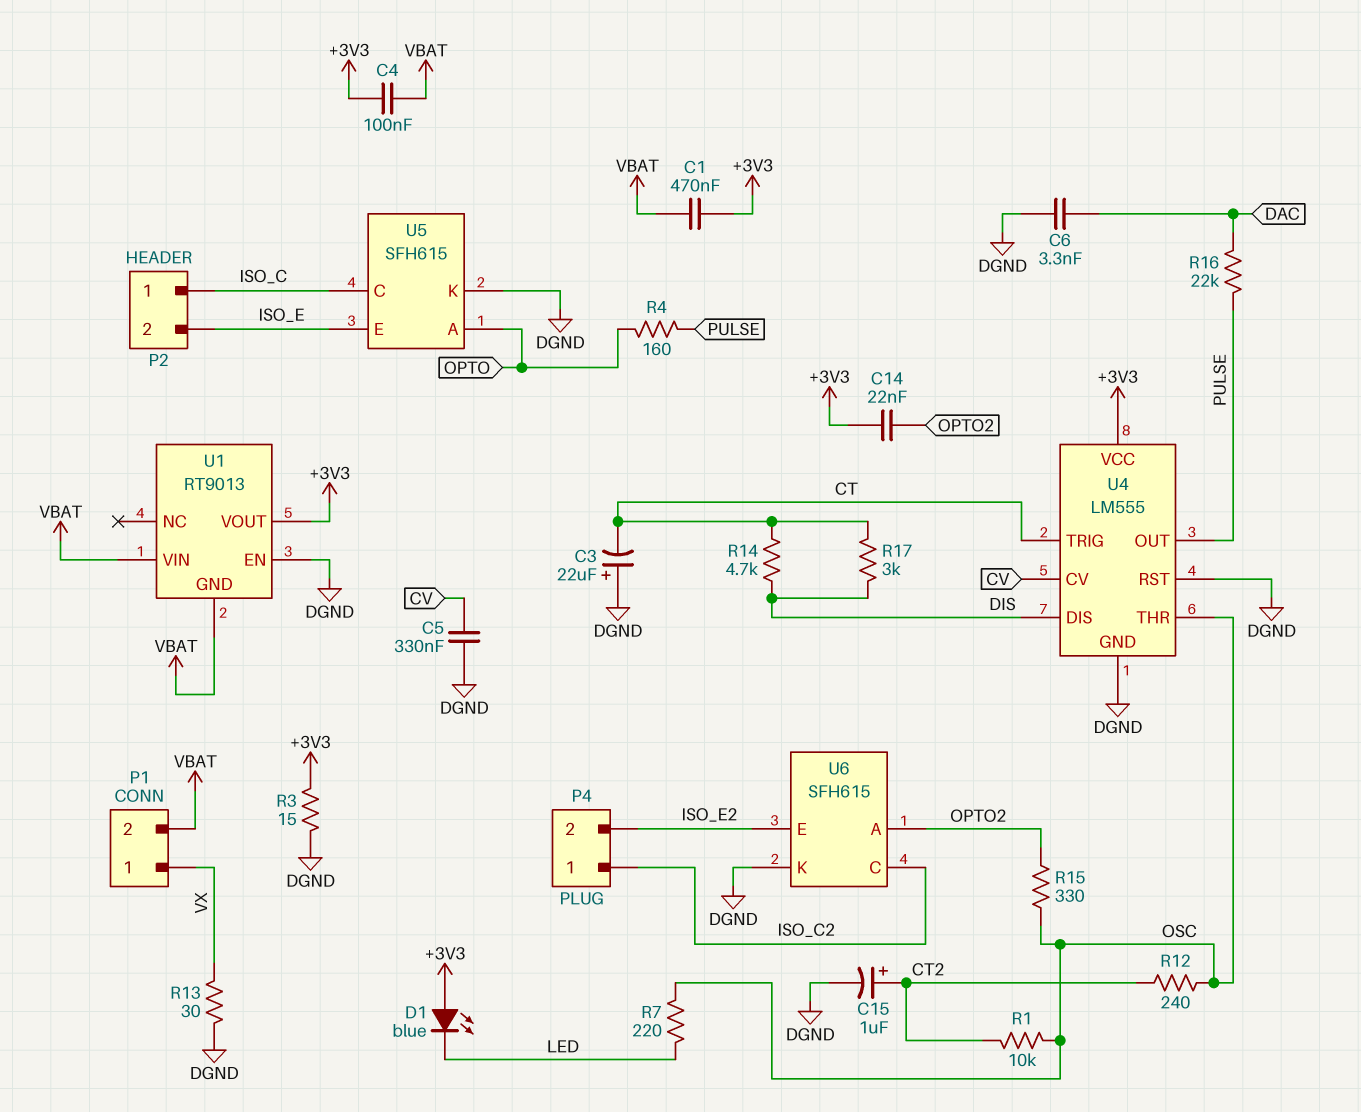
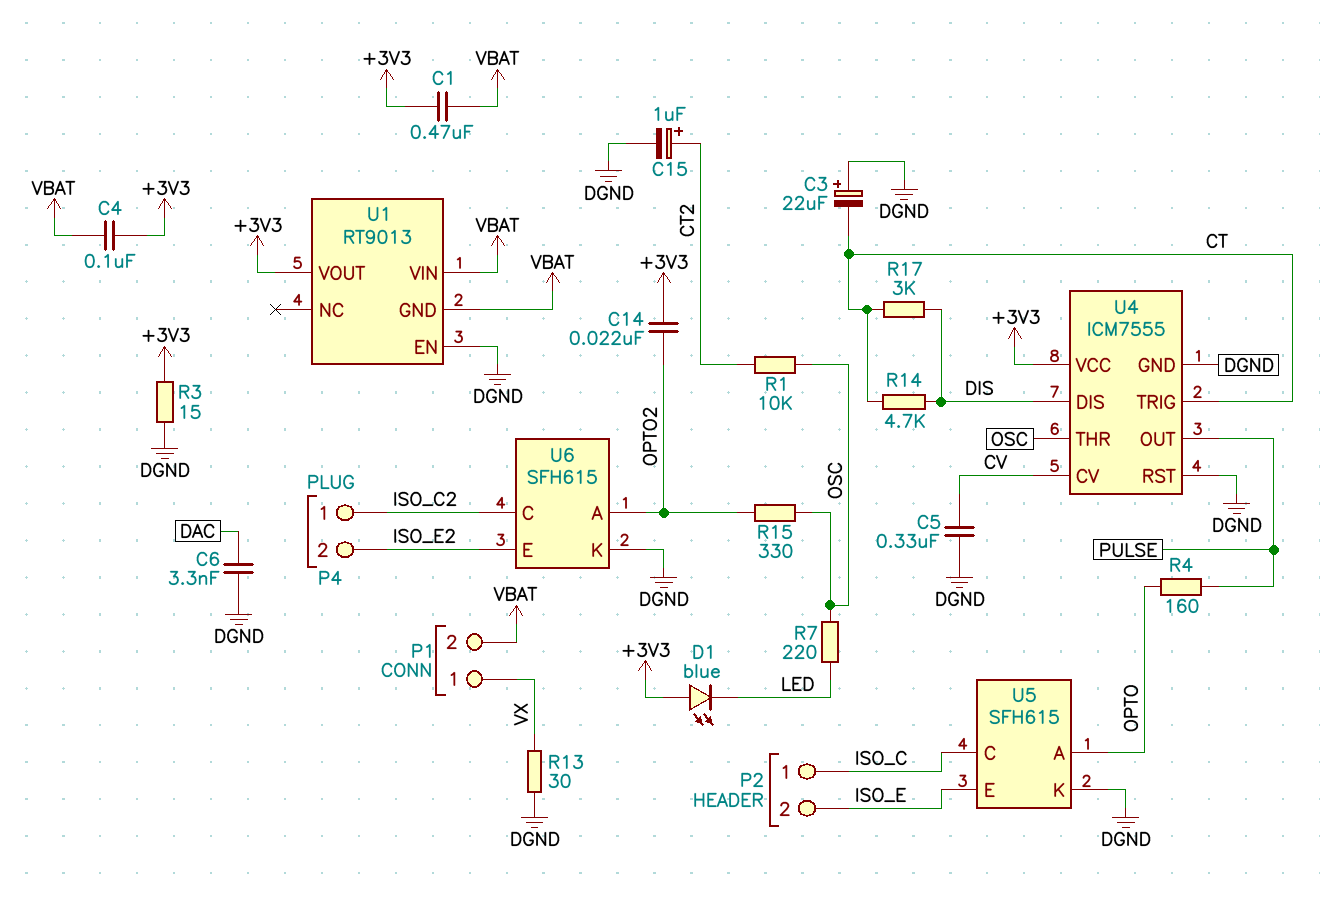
R12: 240 (CT2, OSC) -> none
R16: 22k (DAC, PULSE) -> none
U4: LM555 -> ICM7555

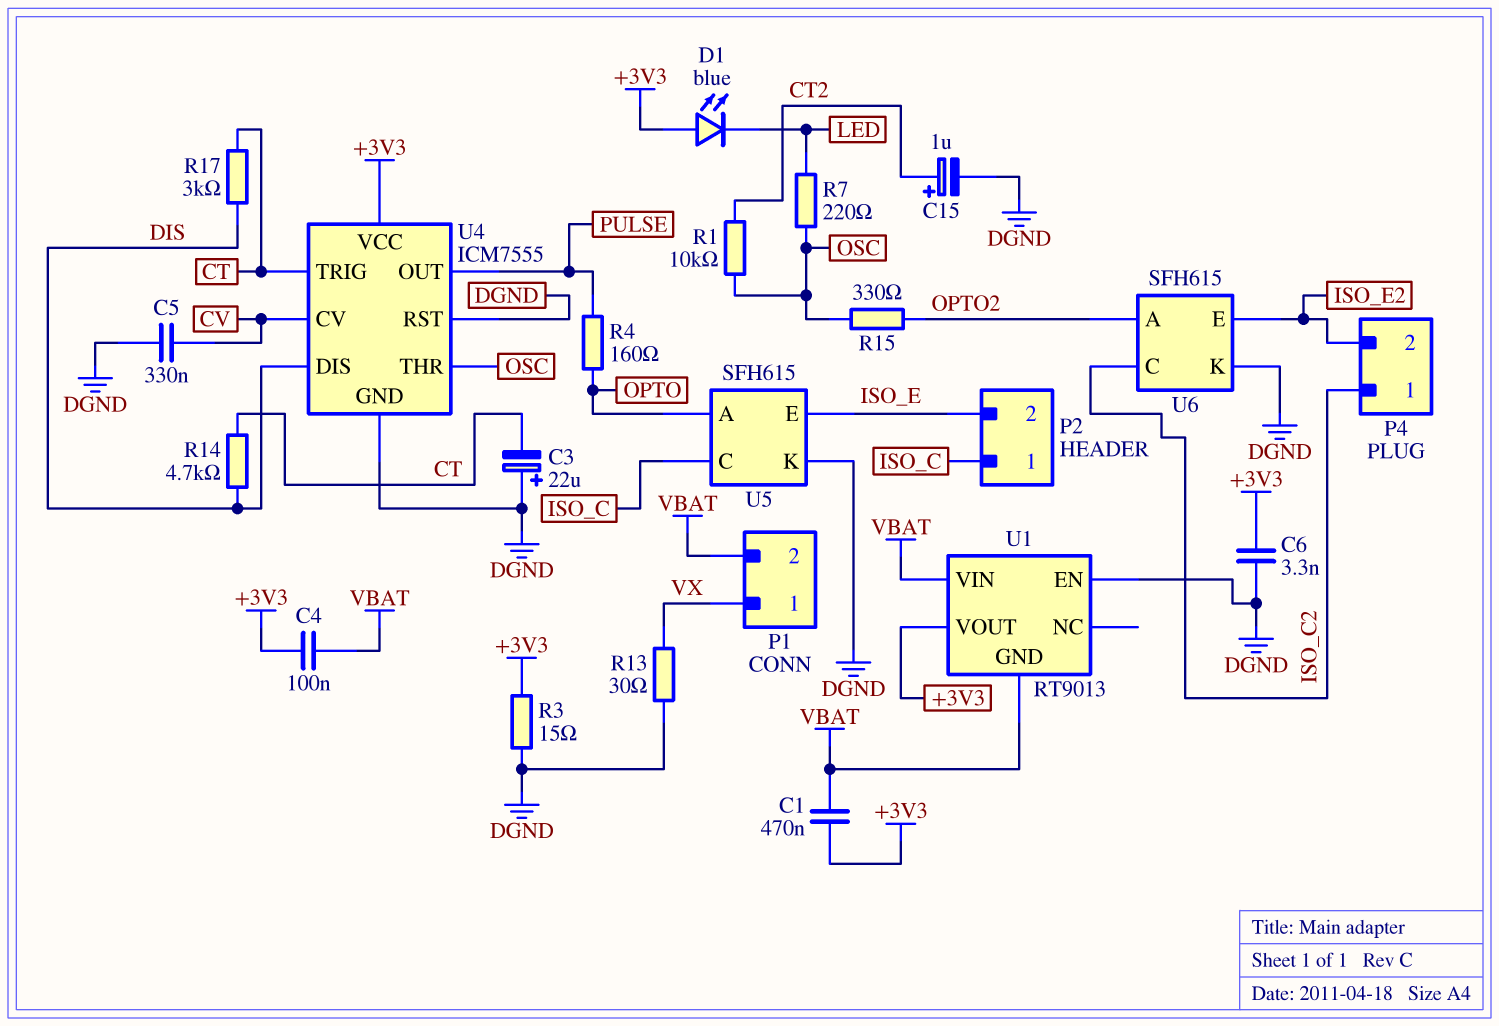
C6: 3.3nF (DAC, DGND) -> 3.3nF (+3V3, DGND)
C14: 22nF (+3V3, OPTO2) -> none

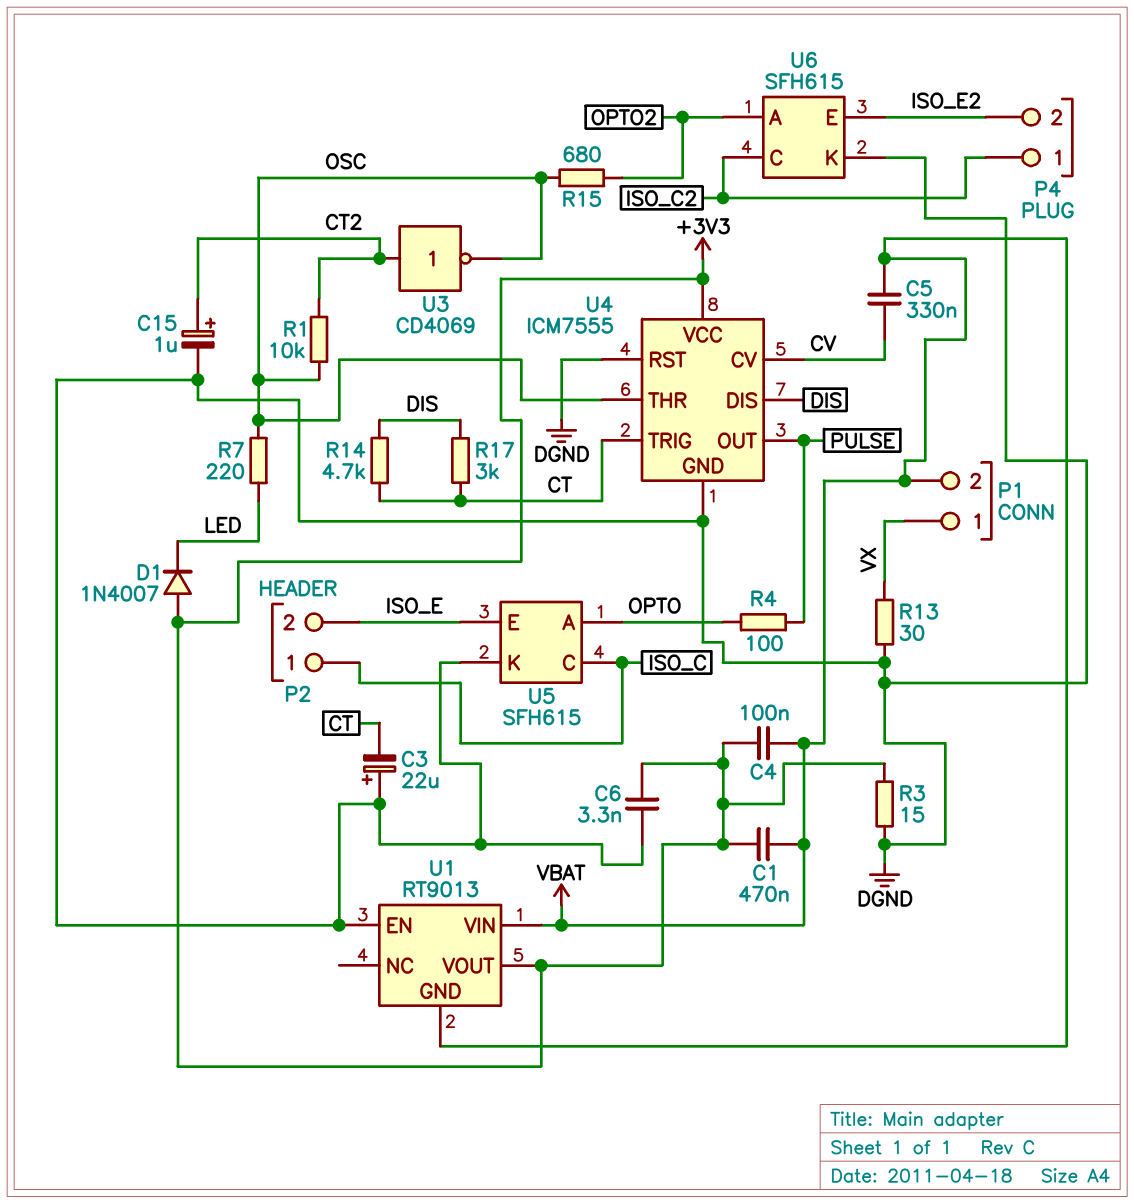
C5: 330nF (CV, DGND) -> 330nF (CV, VBAT)
D1: LED blue (A +3V3, K LED) -> diode 1N4007 (A +3V3, K LED)
R4: 160 (OPTO, PULSE) -> 100 (OPTO, PULSE)
R15: 330 (OPTO2, OSC) -> 680 (OPTO2, OSC)
U3: none -> NOT CD4069 (in CT2, out OSC)

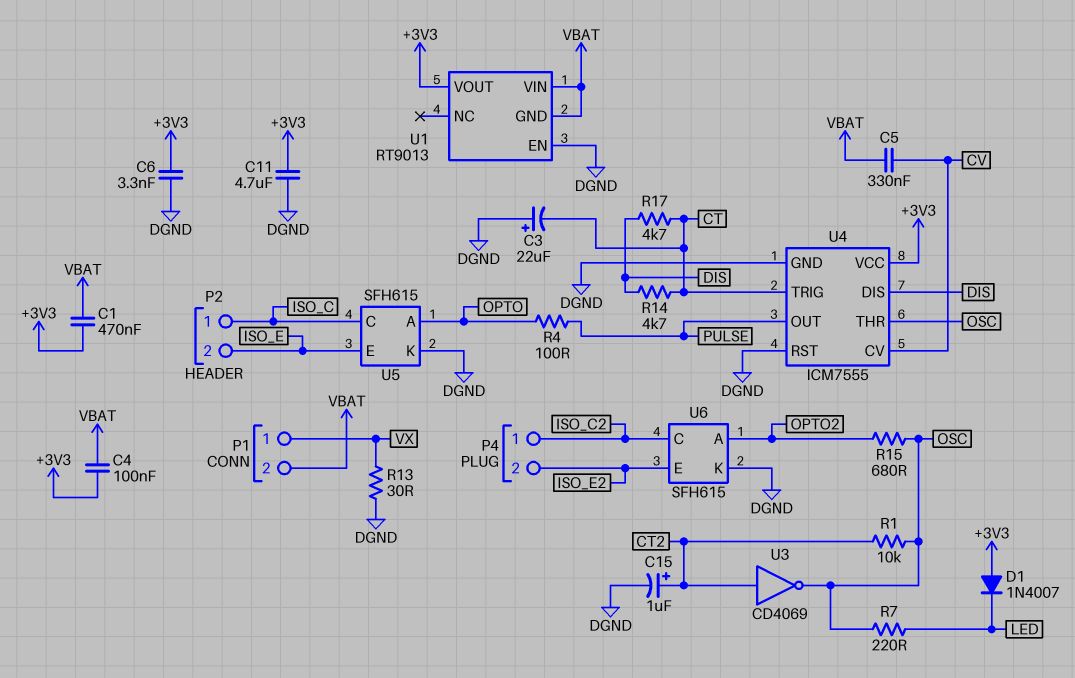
C11: none -> 4.7uF (+3V3, DGND)
R3: 15 (+3V3, DGND) -> none
R17: 3k (CT, DIS) -> 4.7k (CT, DIS)

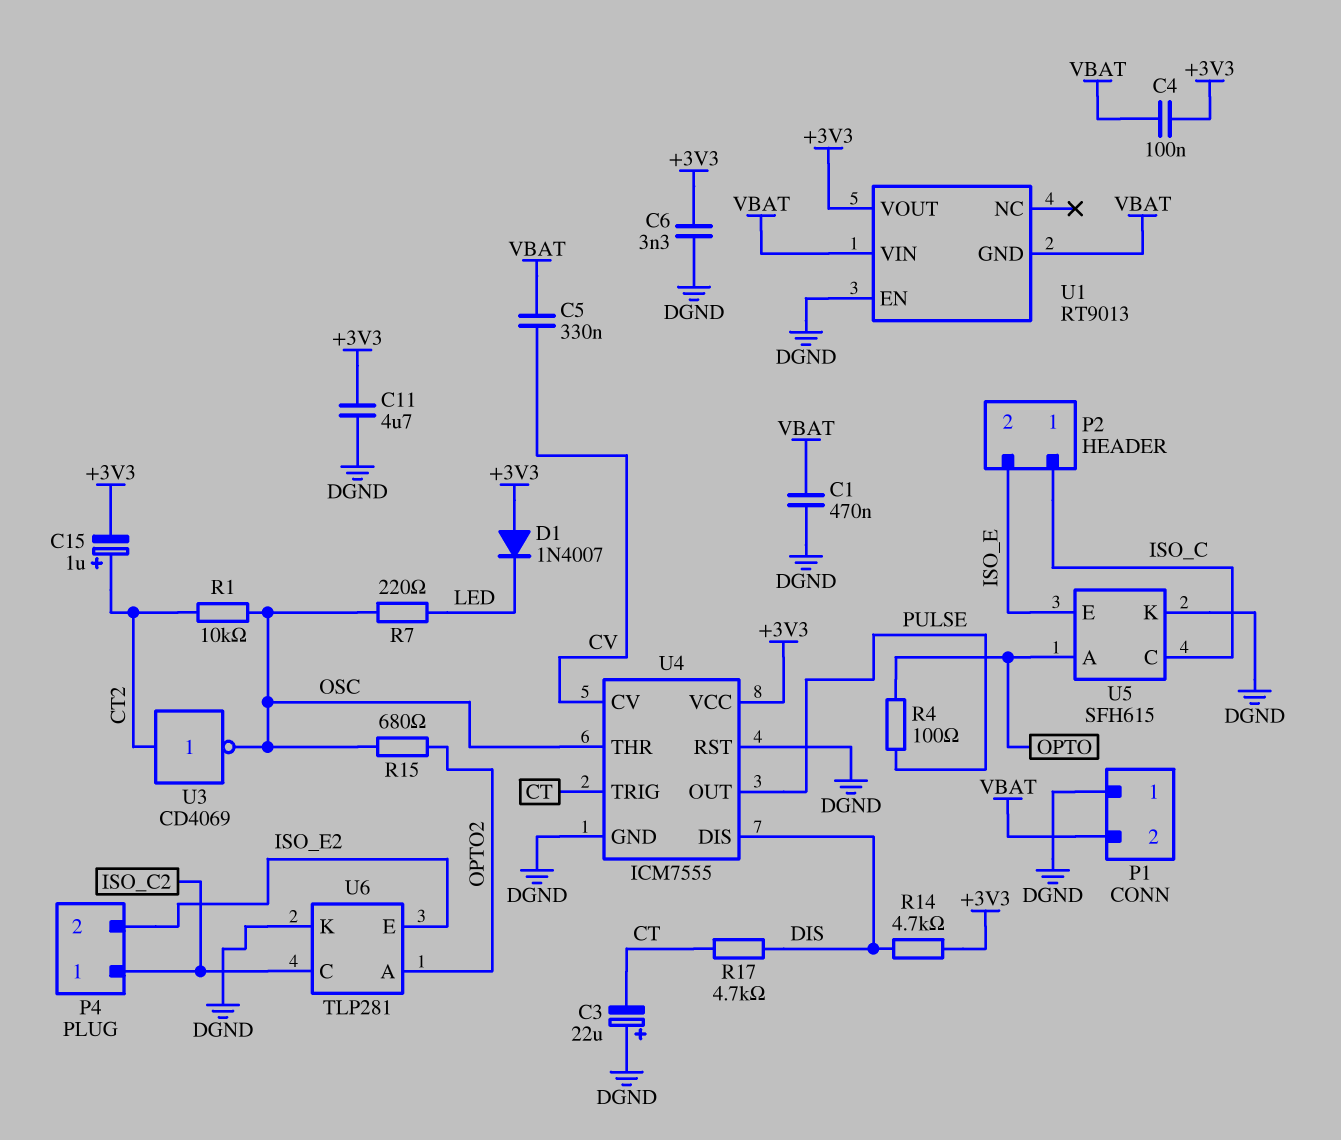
C1: 470nF (+3V3, VBAT) -> 470nF (DGND, VBAT)
C15: 1uF (plus CT2, minus DGND) -> 1uF (plus CT2, minus +3V3)
P1 pin 1: VX -> DGND
R13: 30 (DGND, VX) -> none
R14: 4.7k (CT, DIS) -> 4.7k (+3V3, DIS)
U6: SFH615 -> TLP281

